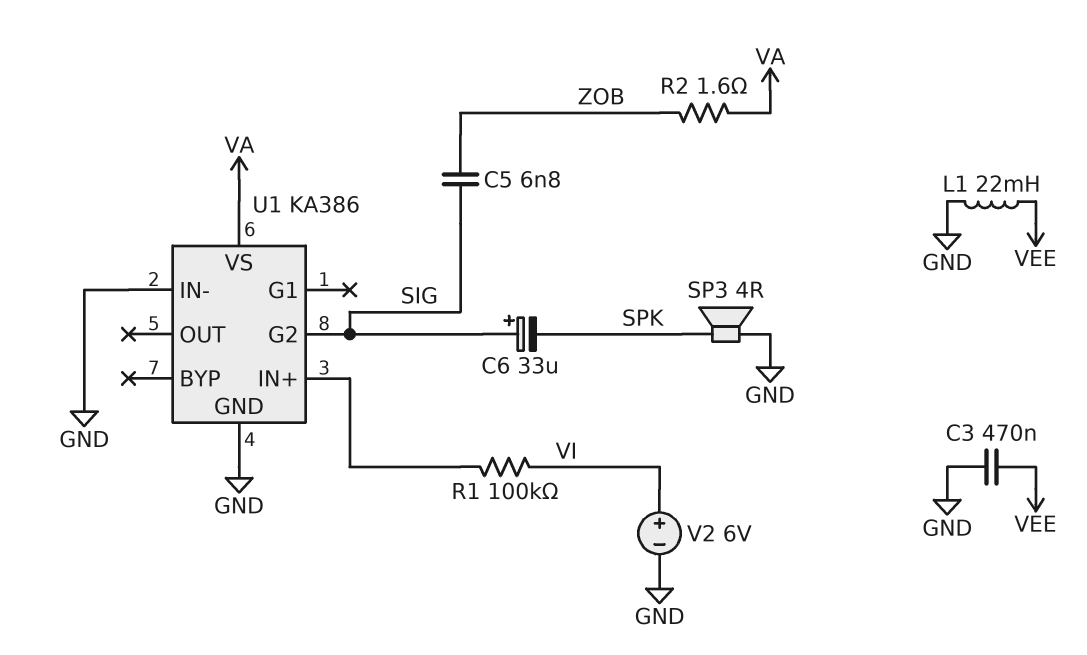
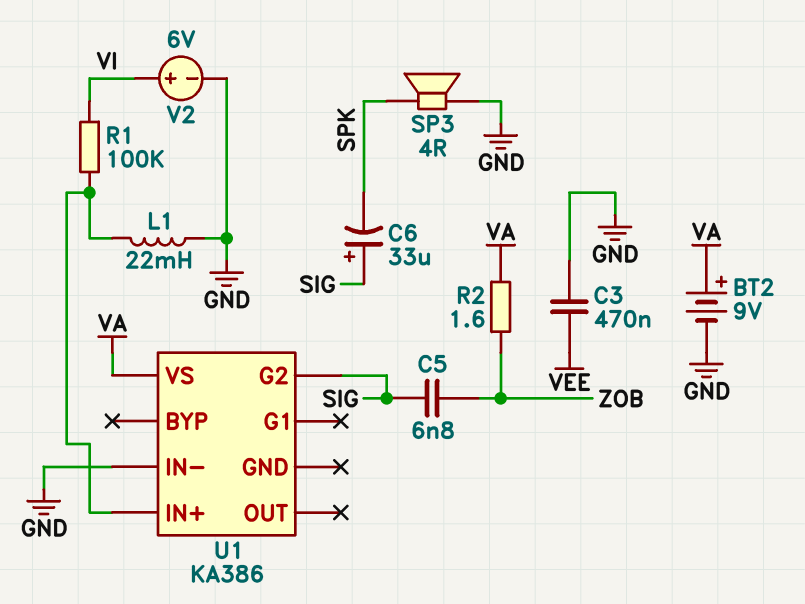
BT2: none -> 9V (plus VA, minus GND)
L1: 22mH (GND, VEE) -> 22mH (GND, U1/IN+)
U1 pin GND: GND -> none

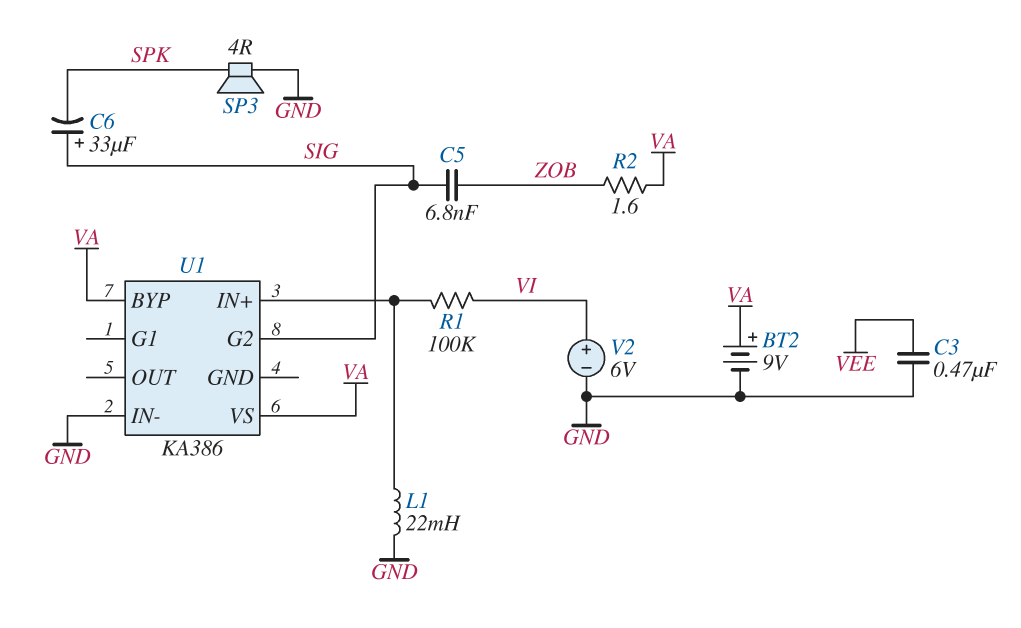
U1 pin BYP: none -> VA

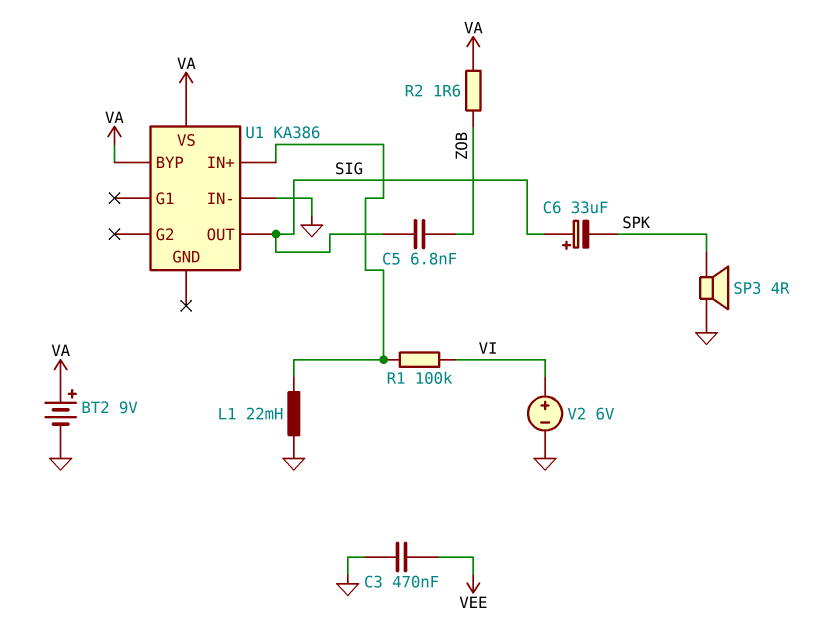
U1 pin G2: SIG -> none
U1 pin OUT: none -> SIG

